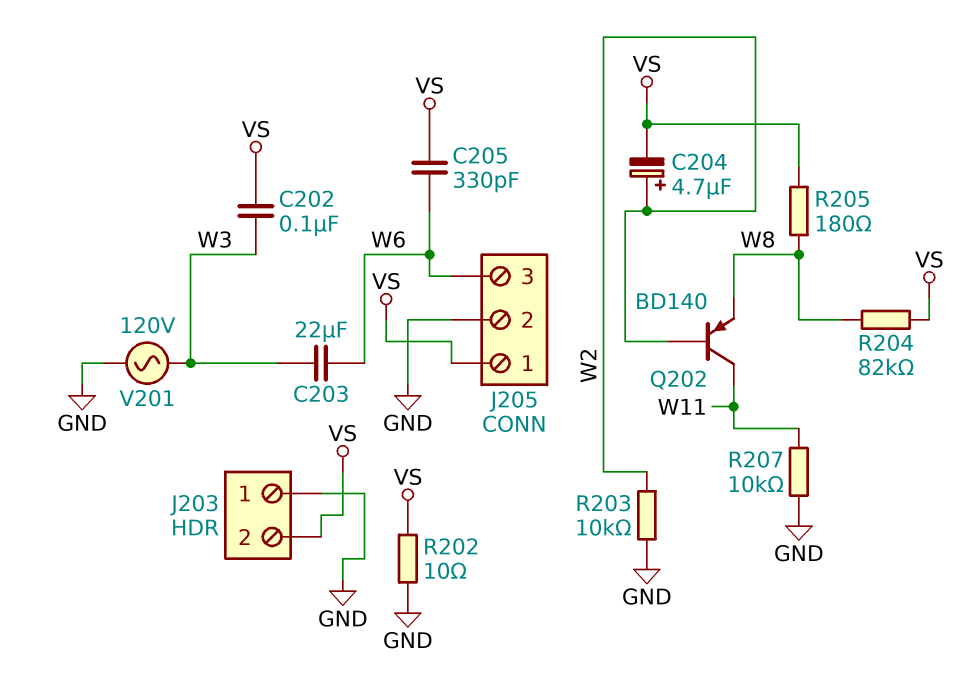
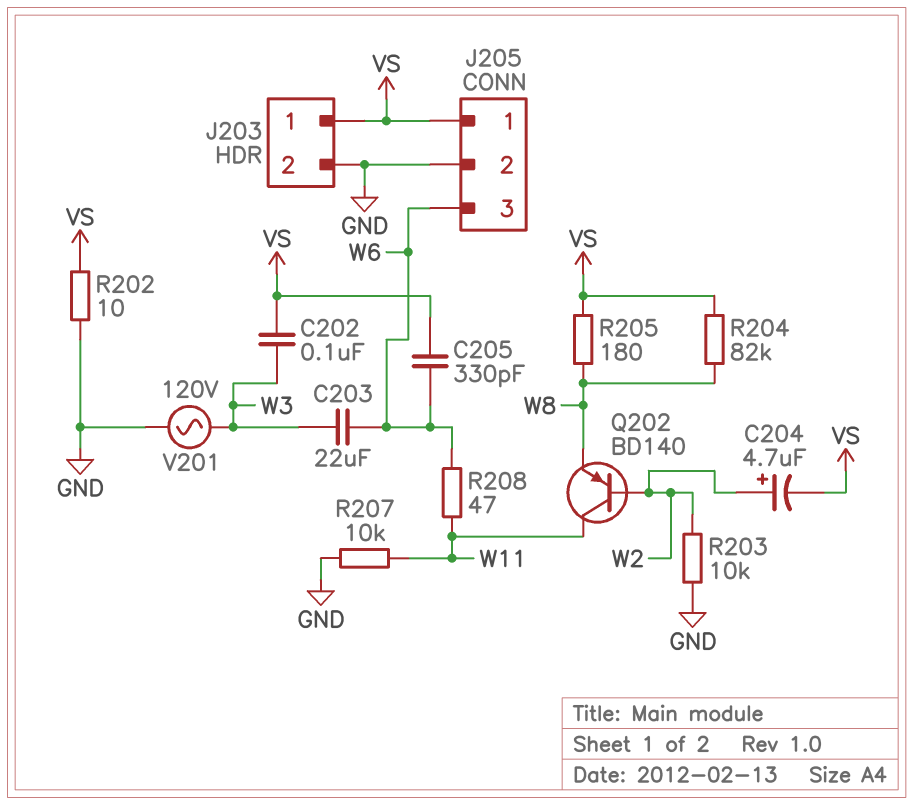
J203 pin 1: GND -> VS
J203 pin 2: VS -> GND
R208: none -> 47 (W6, W11)

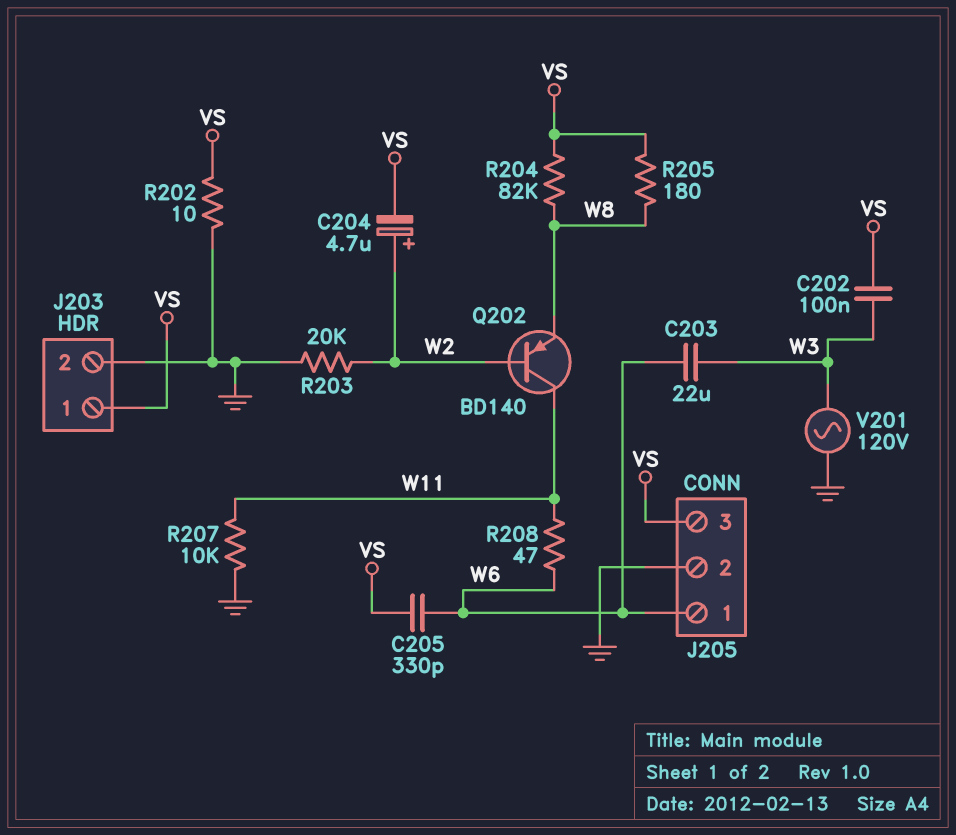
J205 pin 1: VS -> W6
J205 pin 3: W6 -> VS
R203: 10k (GND, W2) -> 20k (GND, W2)

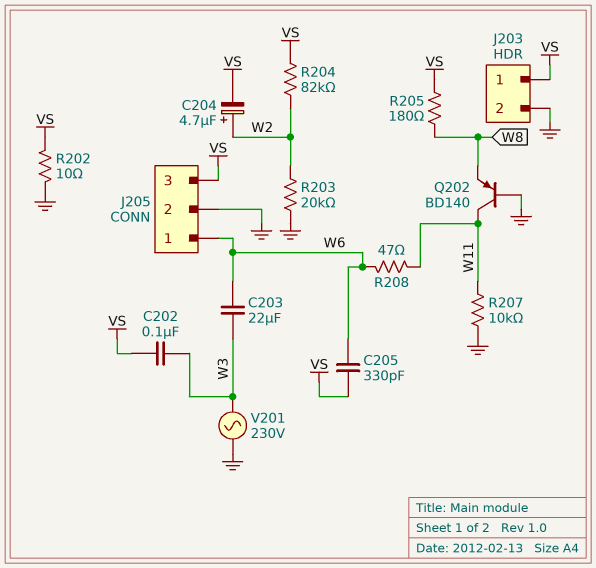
Q202: PNP BD140 (B W2, C W11, E W8) -> PNP BD140 (B GND, C W11, E W8)
R204: 82k (VS, W8) -> 82k (VS, W2)
V201: AC 120V (GND, W3) -> AC 230V (GND, W3)

